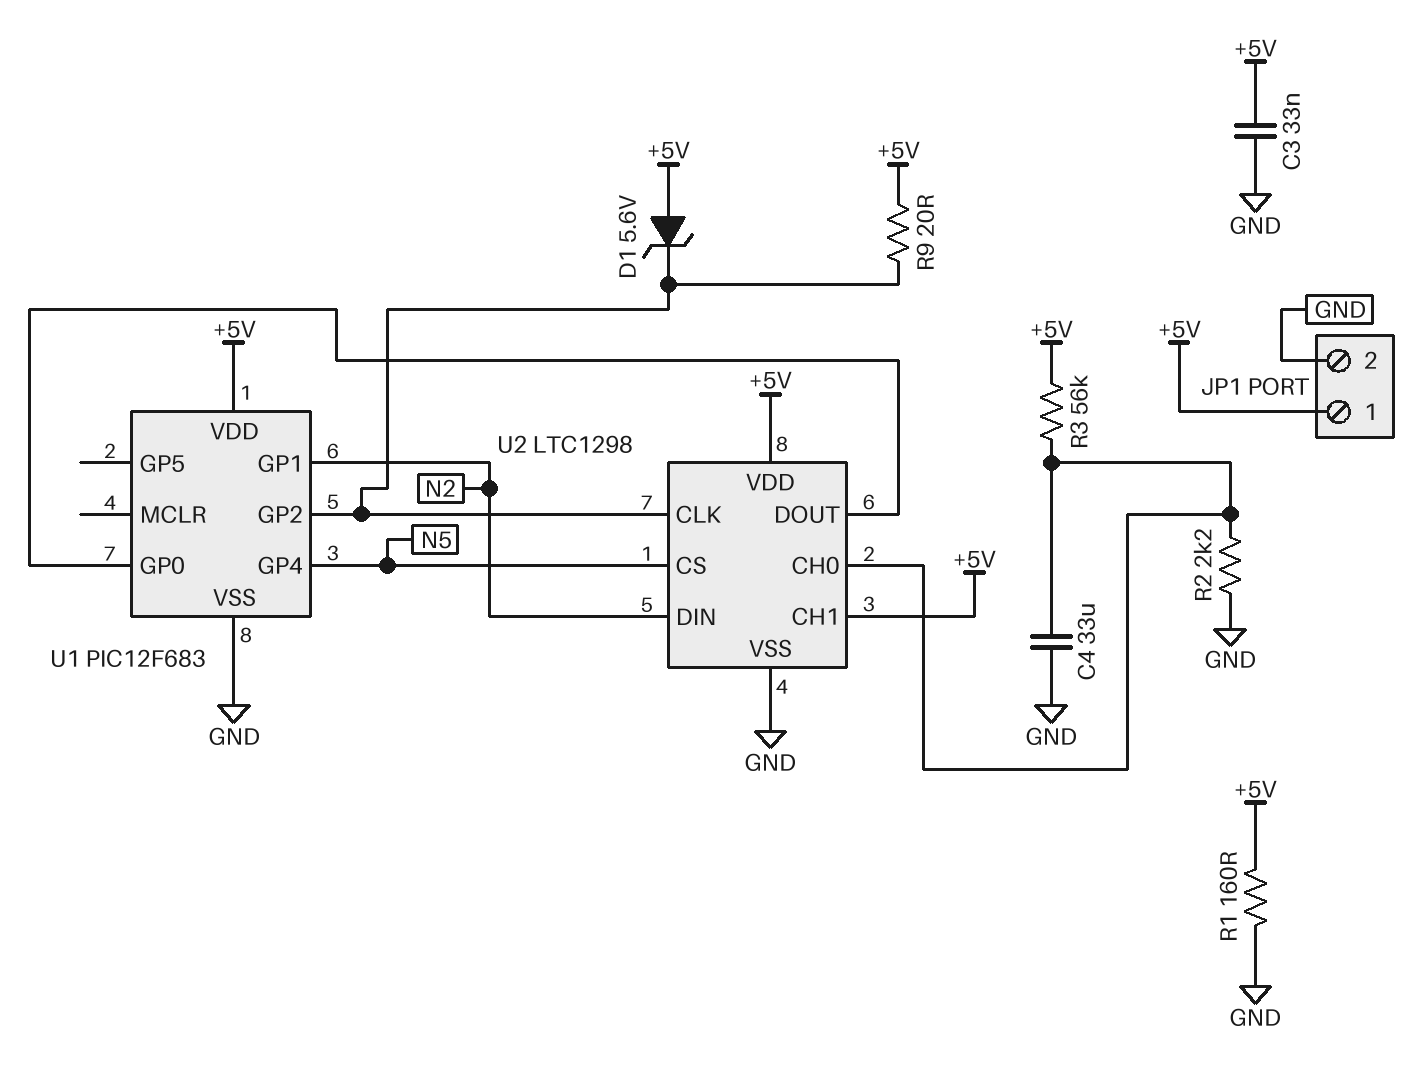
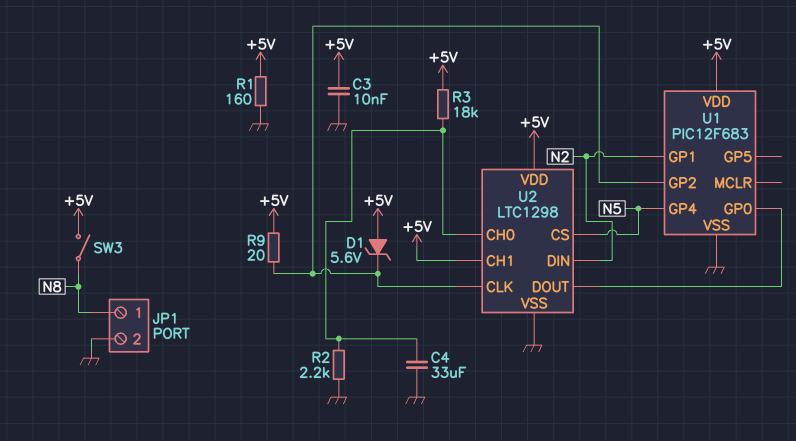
C3: 33nF (+5V, GND) -> 10nF (+5V, GND)
JP1 pin 1: +5V -> N8
R3: 56k (+5V, U2/CH0) -> 18k (+5V, U2/CH0)
SW3: none -> switch (+5V, N8)

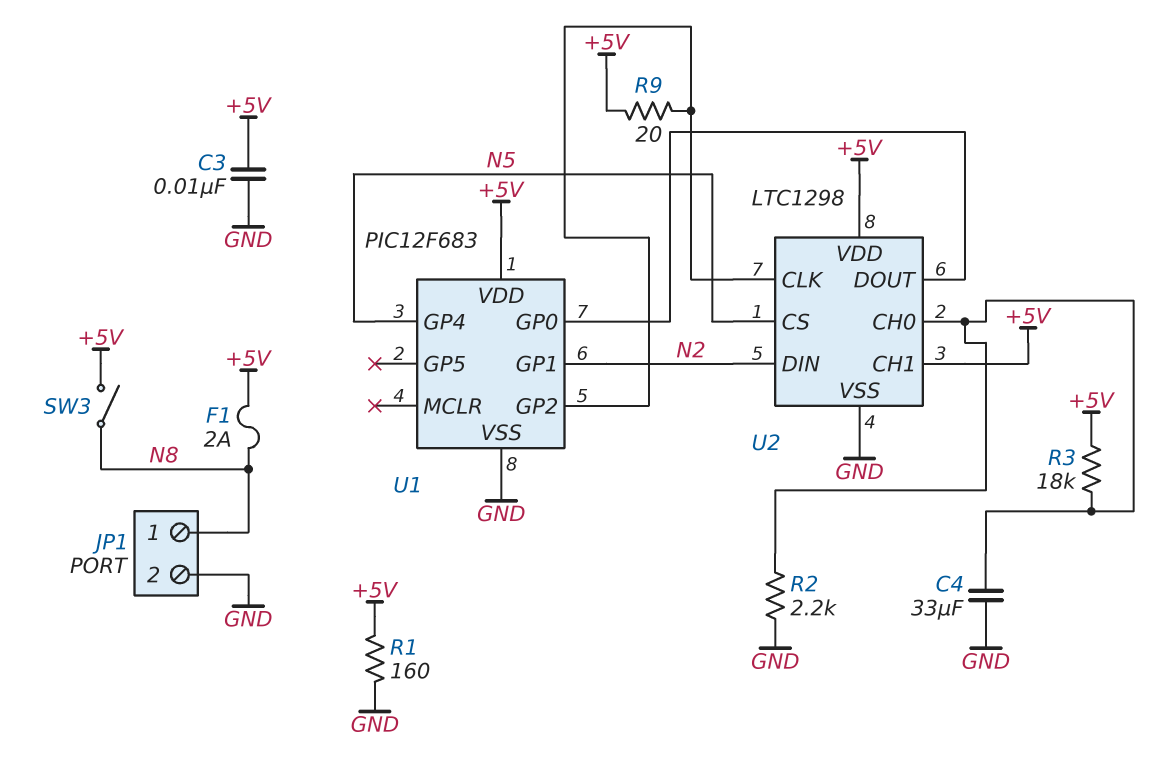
D1: zener 5.6V (A +5V, K U1/GP2) -> none
F1: none -> 2A (+5V, N8)

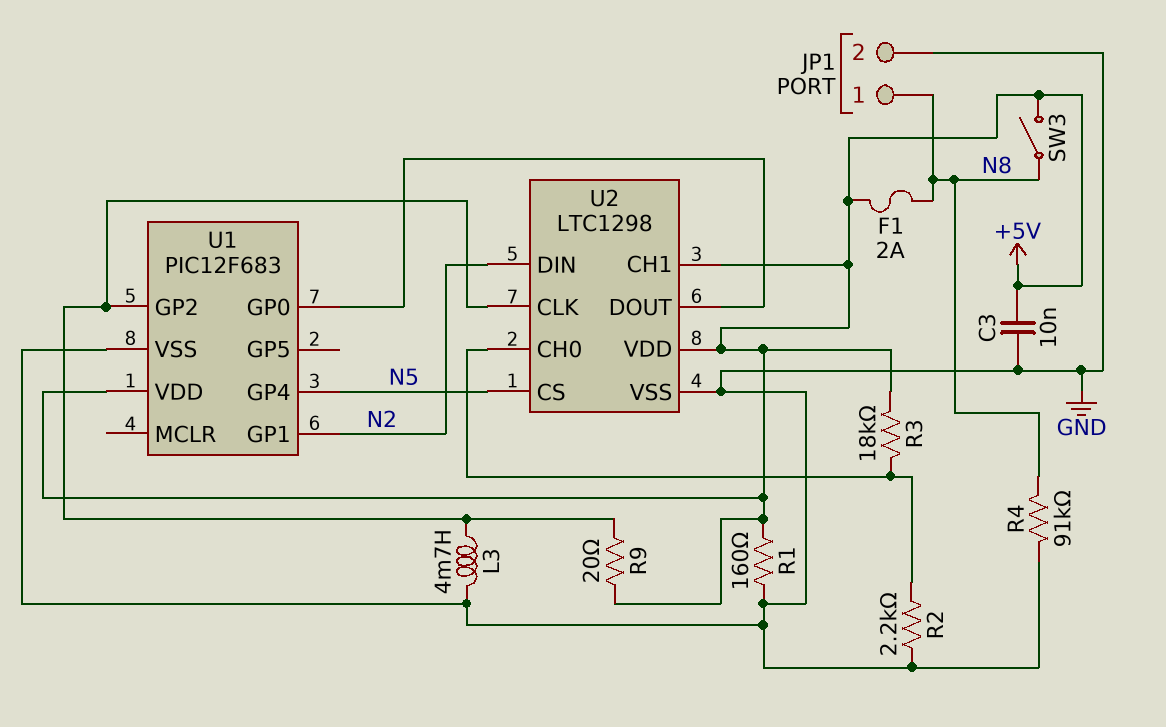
C4: 33uF (GND, U2/CH0) -> none
L3: none -> 4.7mH (GND, U1/GP2)
R4: none -> 91k (GND, N8)

